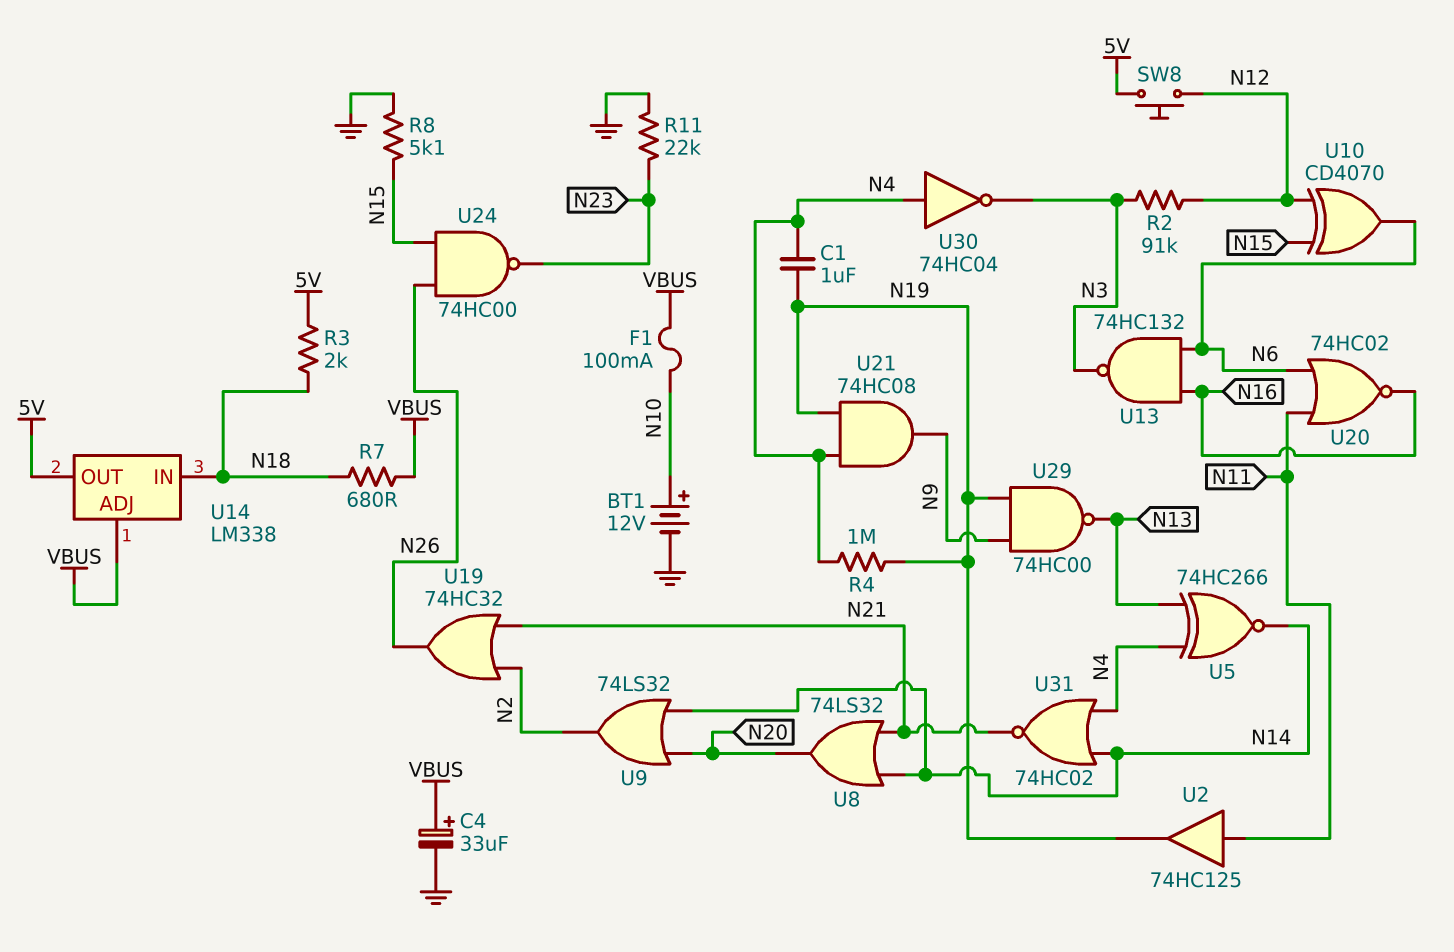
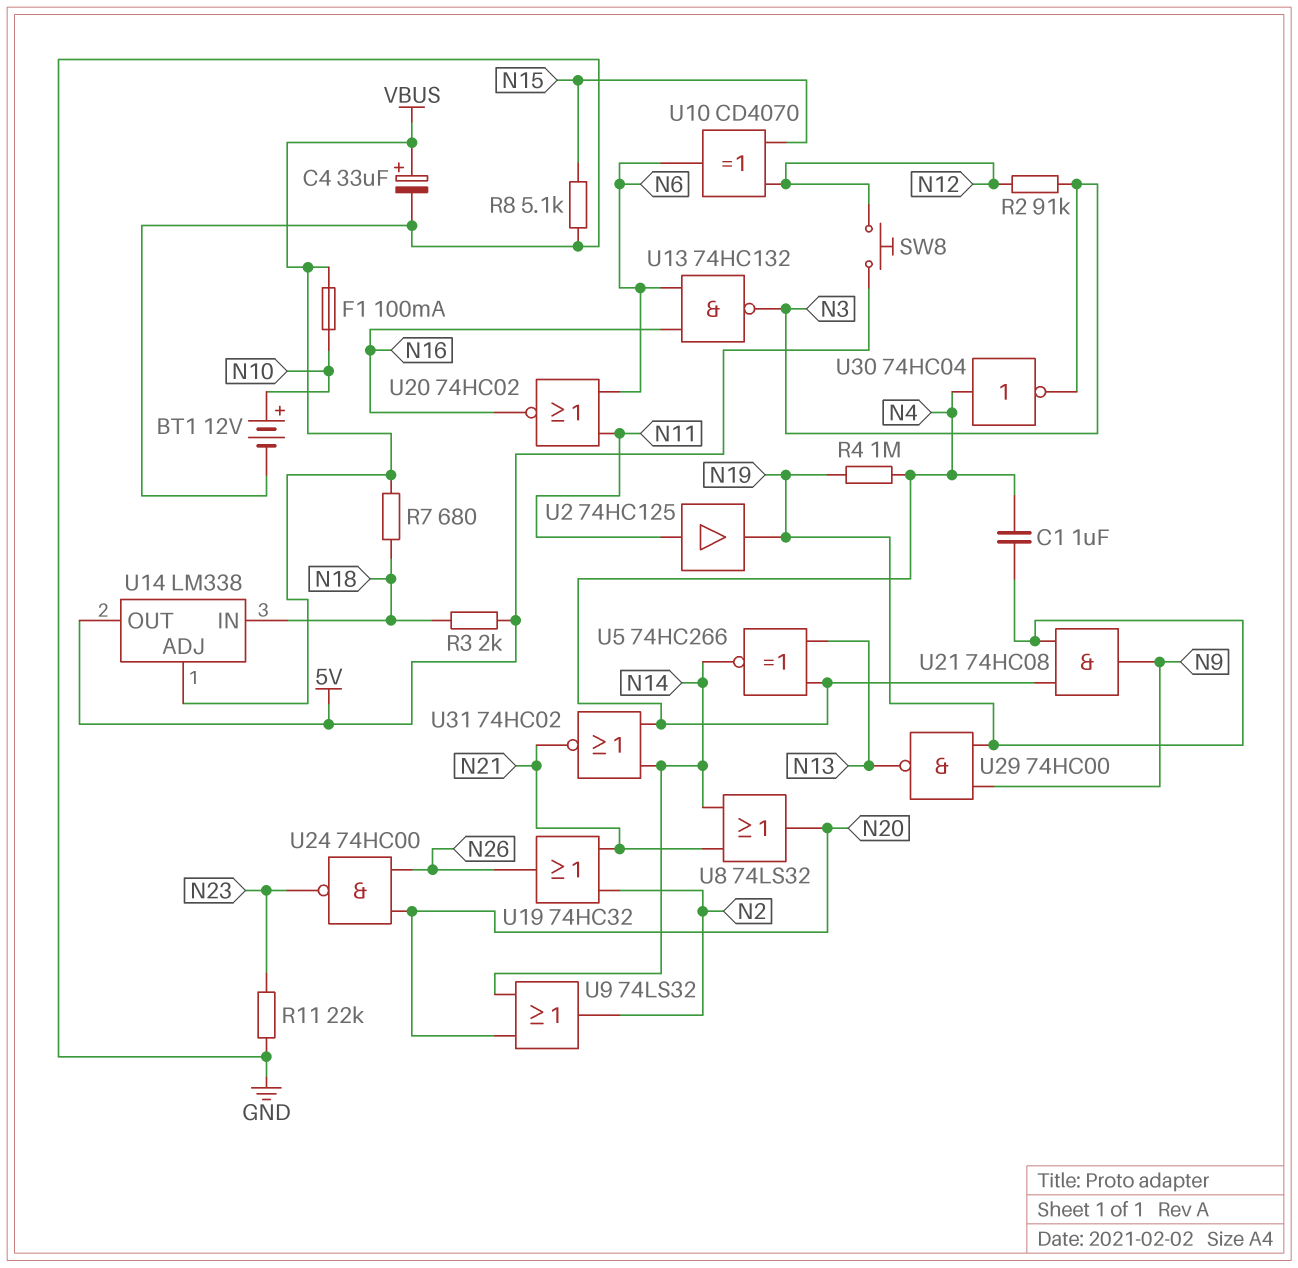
U24: NAND 74HC00 (in N15, in N26, out N23) -> NAND 74HC00 (in N20, in N26, out N23)

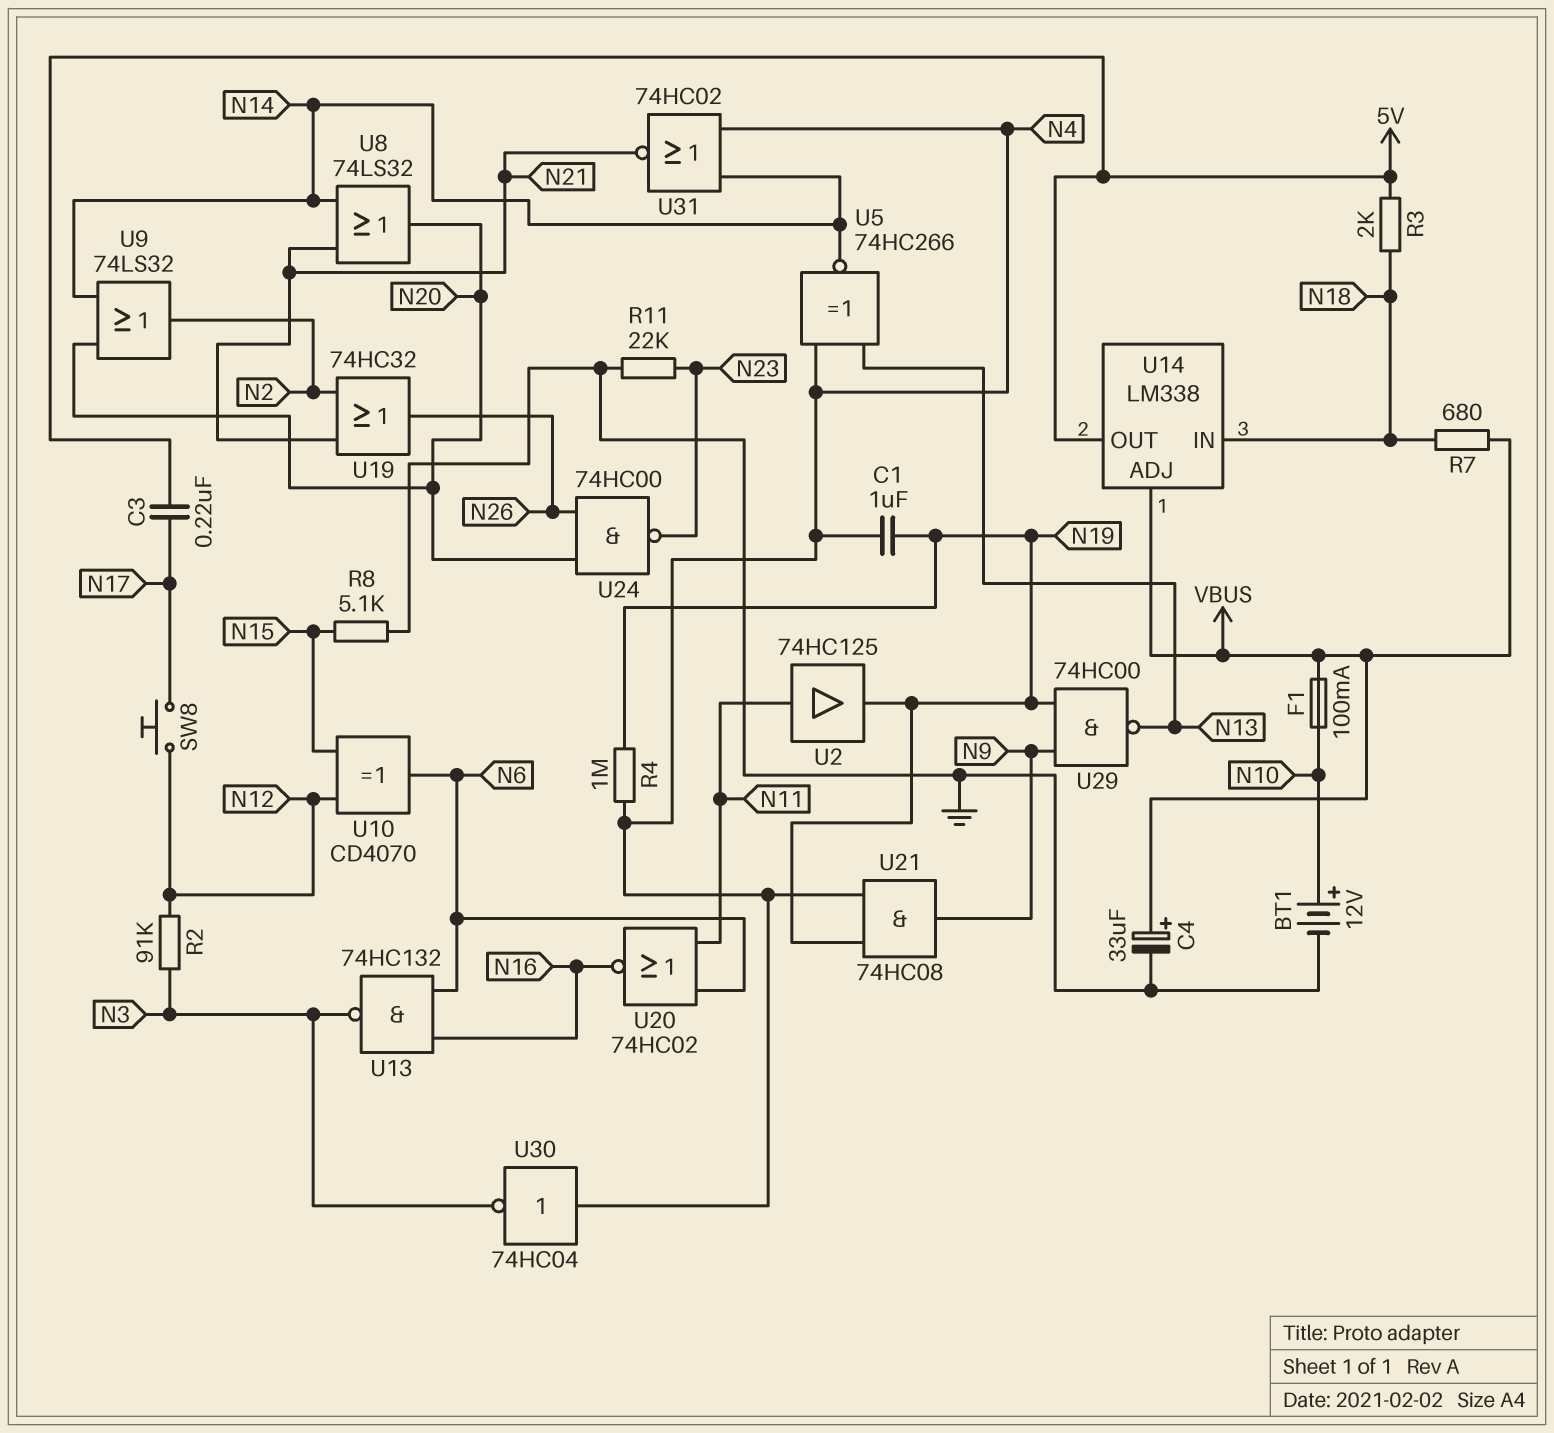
C3: none -> 220nF (5V, N17)
SW8: button (5V, N12) -> button (N12, N17)

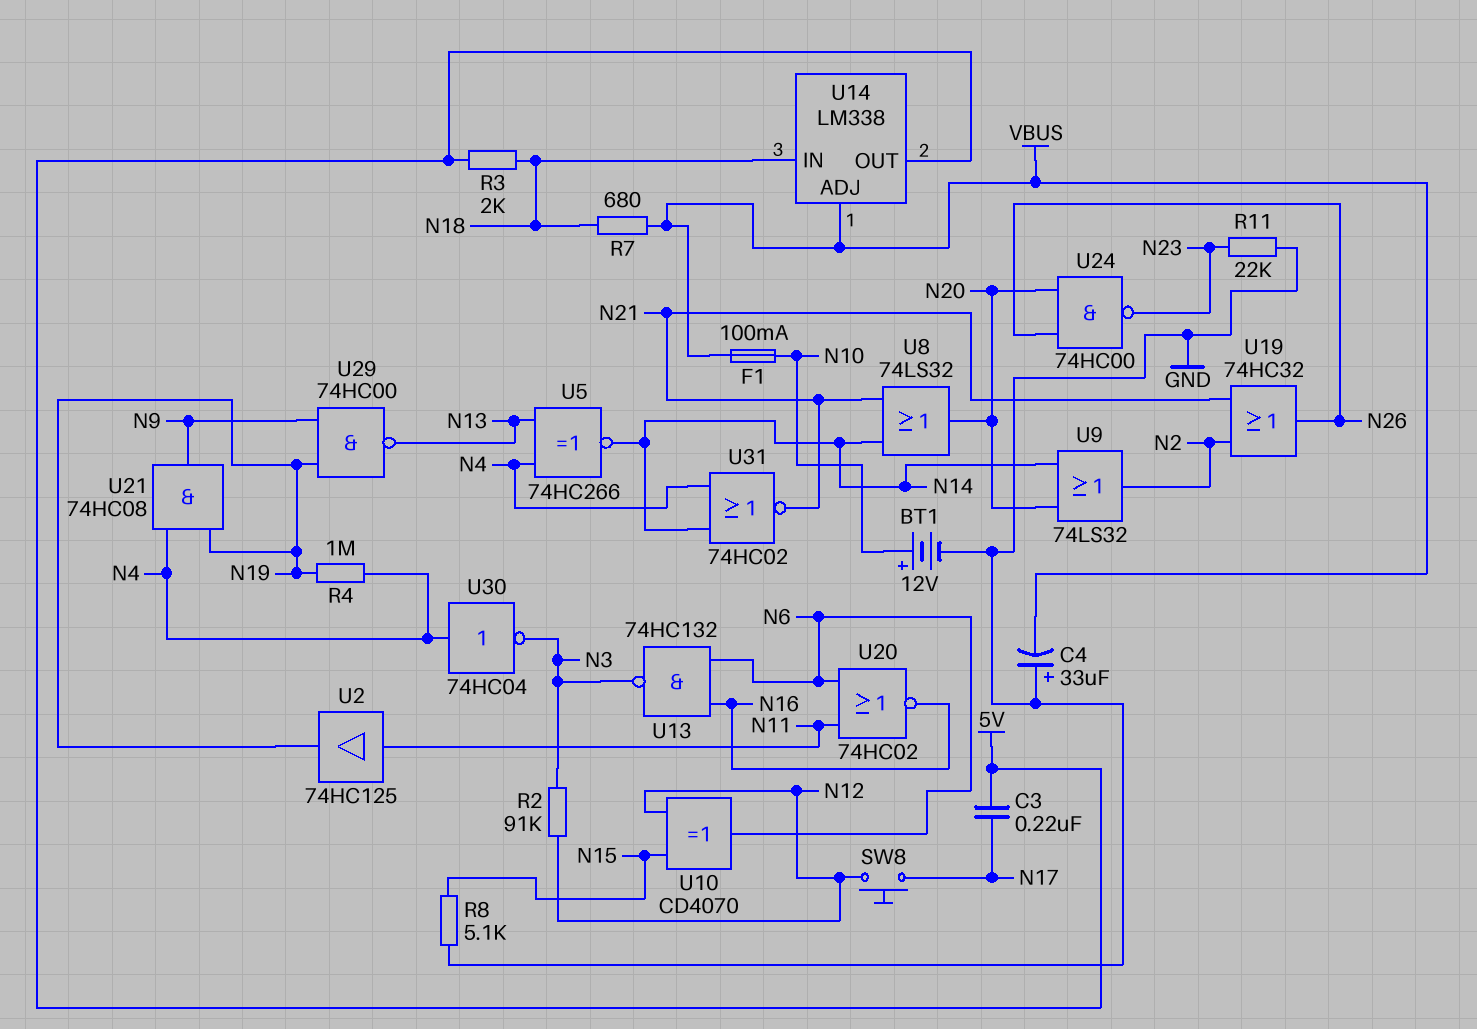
C1: 1uF (N4, N19) -> none
C4: 33uF (plus VBUS, minus GND) -> 33uF (plus GND, minus VBUS)

